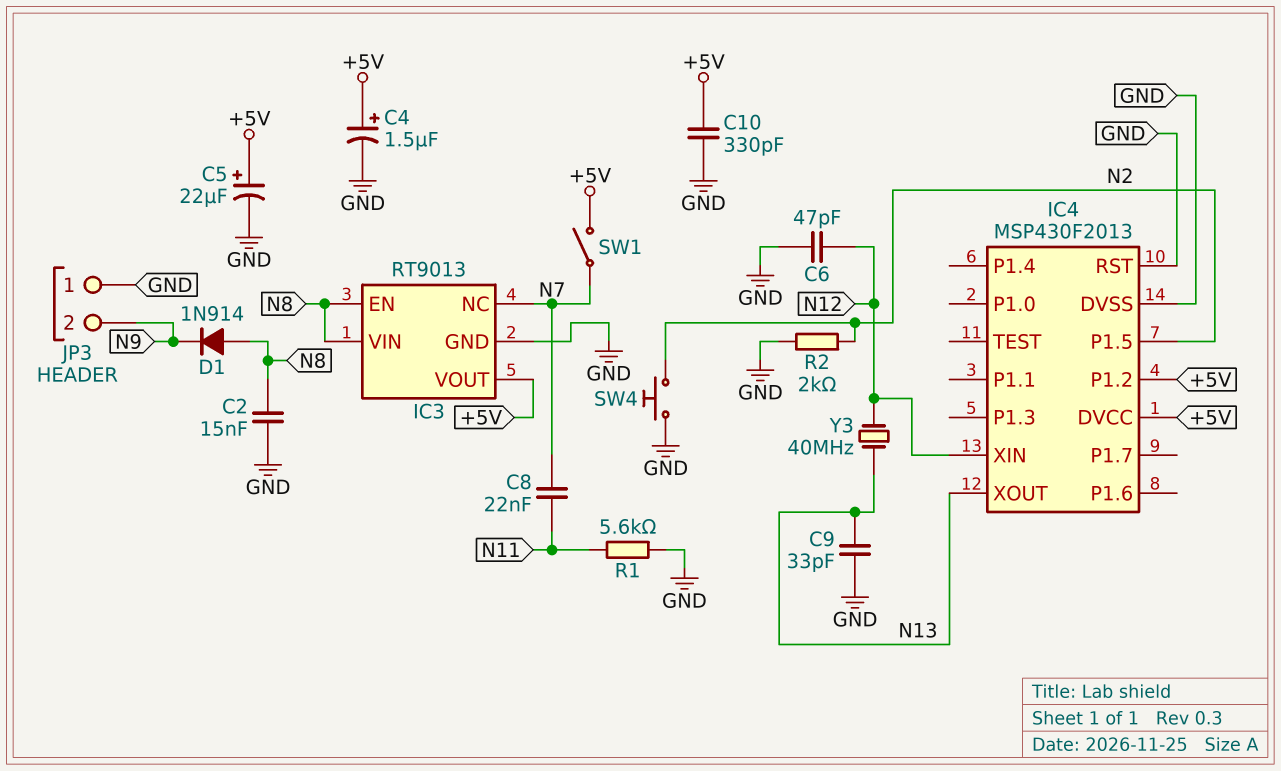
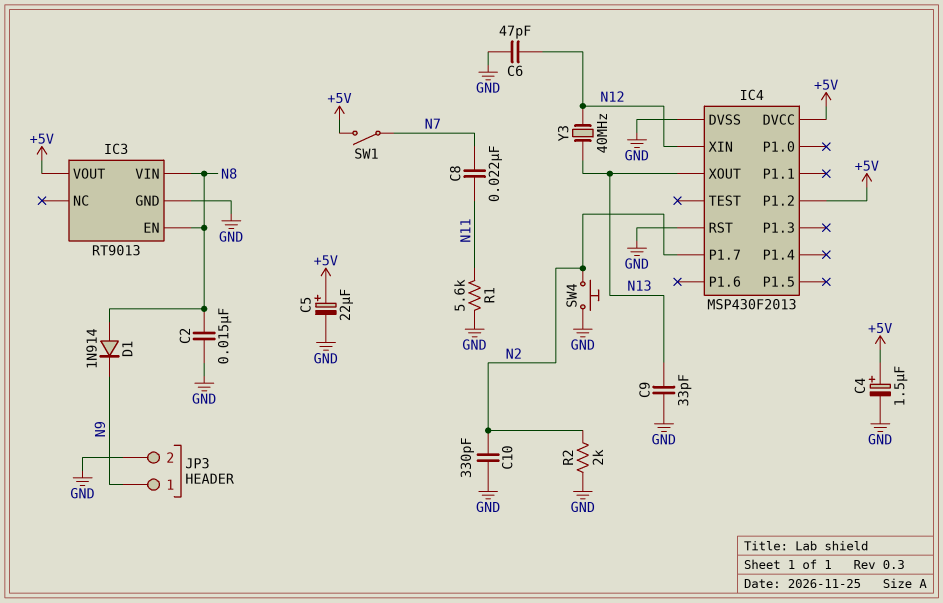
C10: 330pF (+5V, GND) -> 330pF (GND, N2)
IC3 pin NC: N7 -> none
IC4 pin P1.5: N2 -> none
IC4 pin P1.7: none -> N2
JP3 pin 1: GND -> N9
JP3 pin 2: N9 -> GND

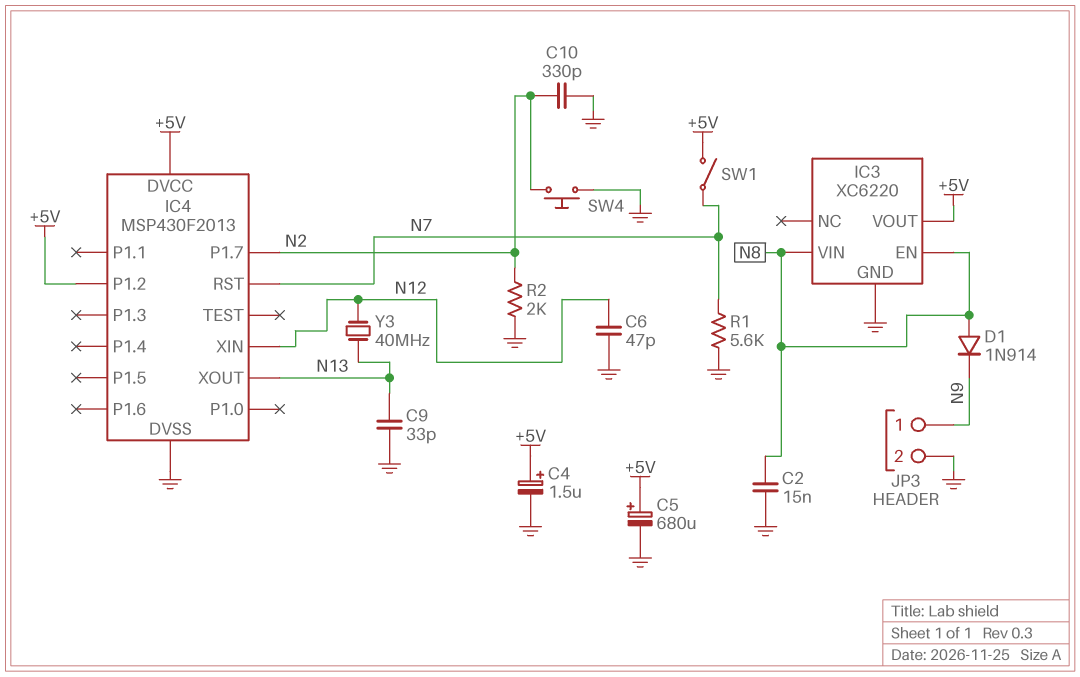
C5: 22uF (plus +5V, minus GND) -> 680uF (plus +5V, minus GND)
C8: 22nF (N7, N11) -> none
IC3: RT9013 -> XC6220
IC4 pin RST: GND -> N7
R1: 5.6k (GND, N11) -> 5.6k (GND, N7)

